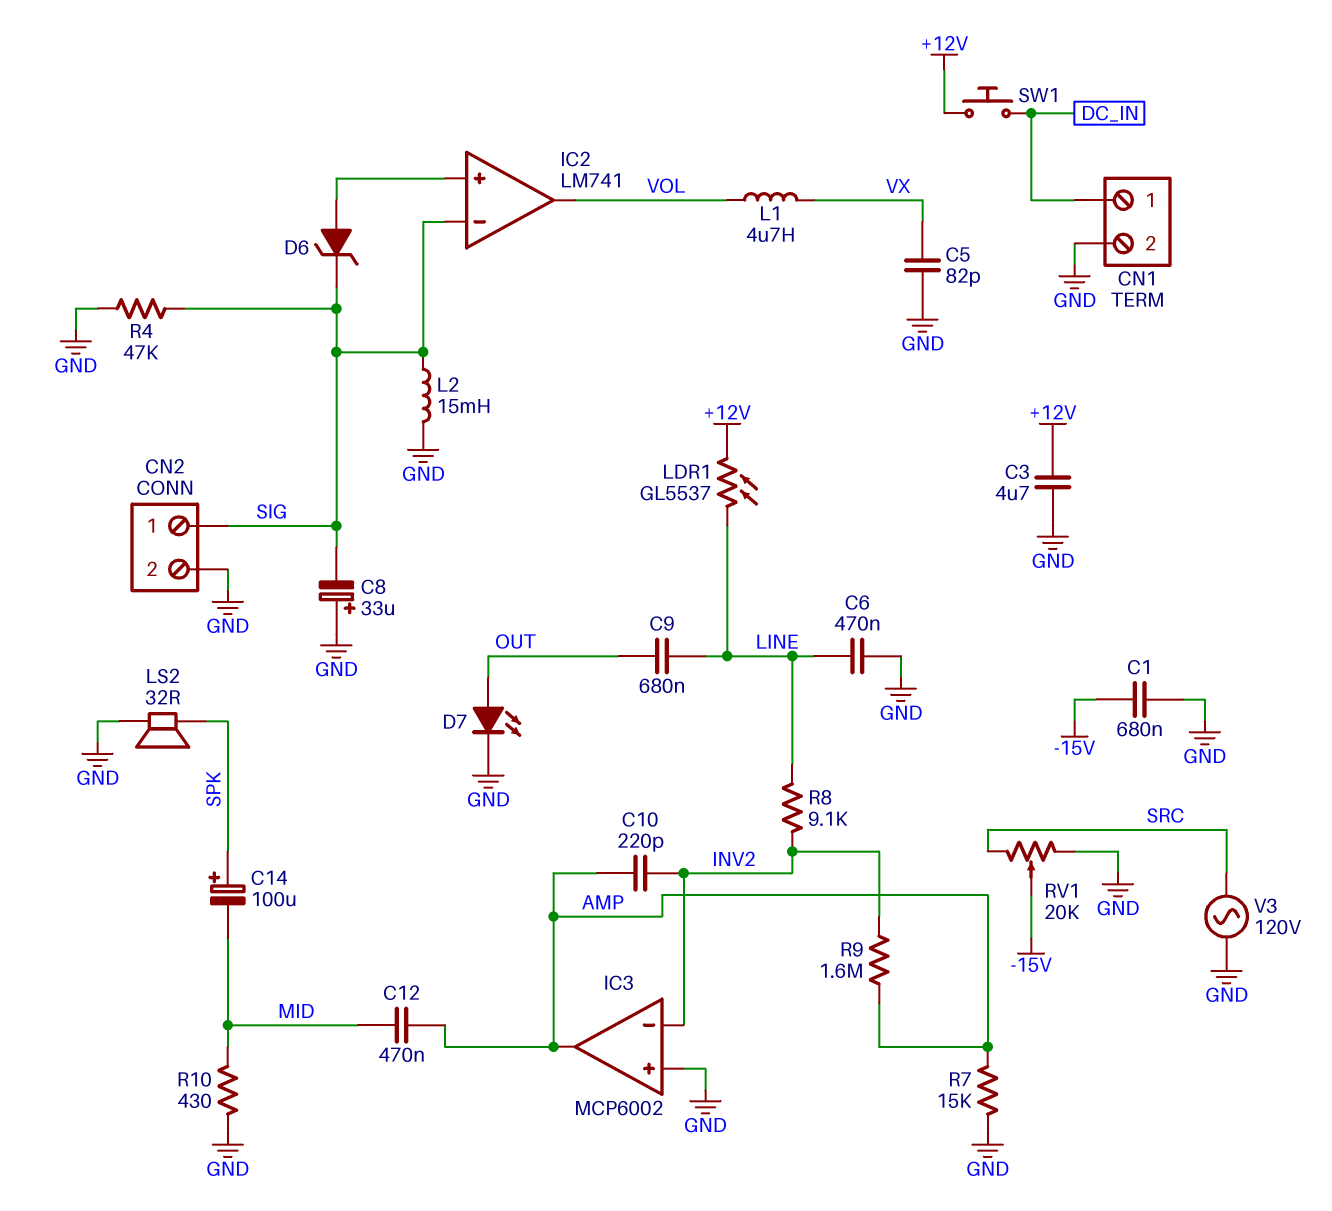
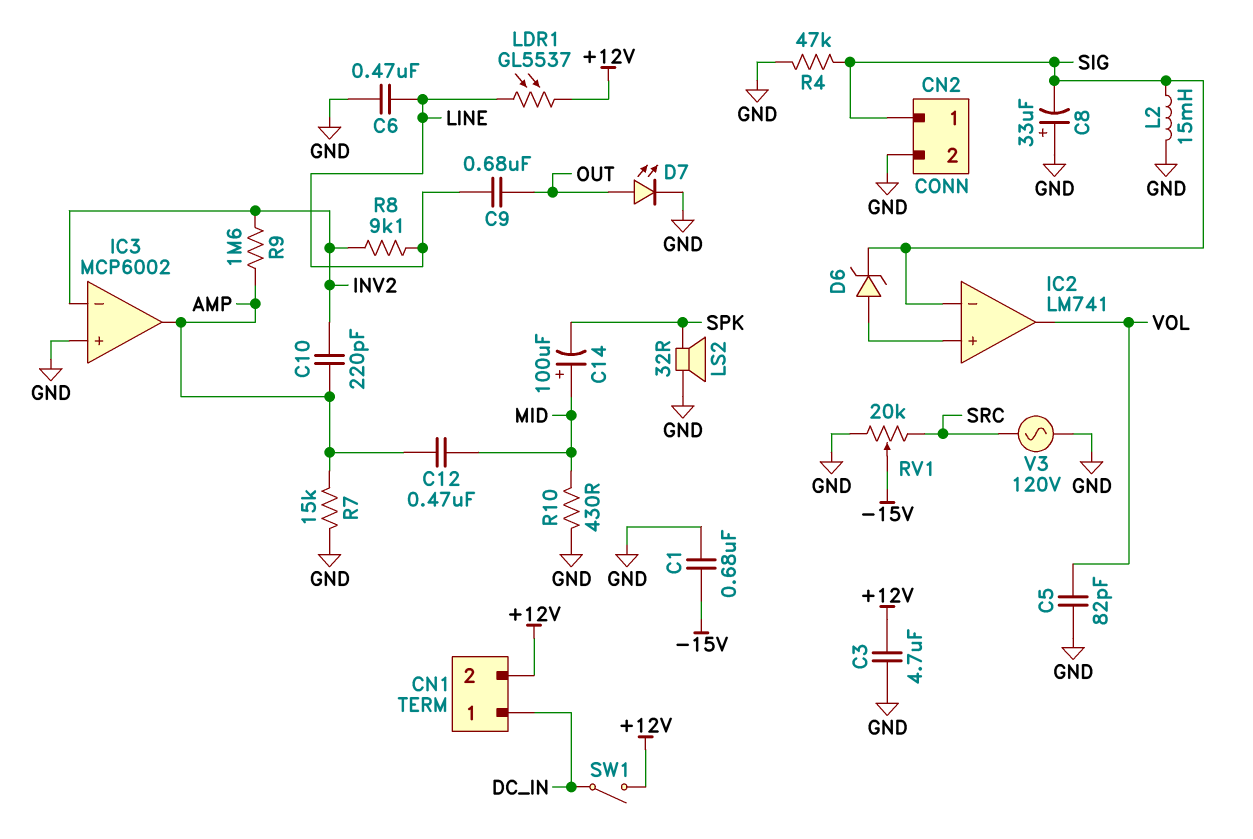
C5: 82pF (GND, VX) -> 82pF (GND, VOL)
C14: 100uF (plus SPK, minus MID) -> 100uF (plus MID, minus SPK)
CN1 pin 2: GND -> +12V
L1: 4.7uH (VOL, VX) -> none
SW1: button (+12V, DC_IN) -> switch (+12V, DC_IN)

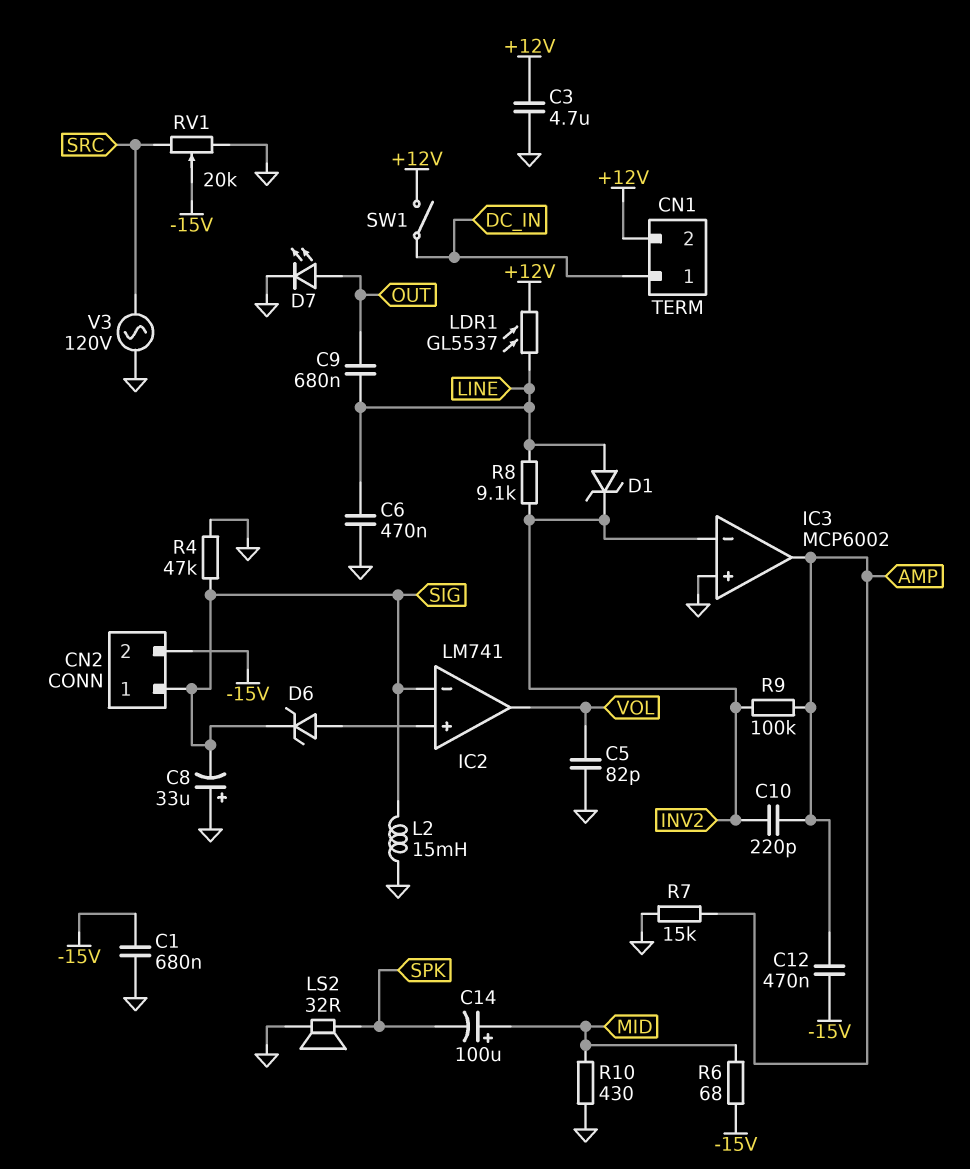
C12: 470nF (AMP, MID) -> 470nF (-15V, AMP)
CN2 pin 2: GND -> -15V
D1: none -> zener (A LINE, K INV2)
R6: none -> 68 (-15V, MID)
R9: 1.6M (AMP, INV2) -> 100k (AMP, INV2)

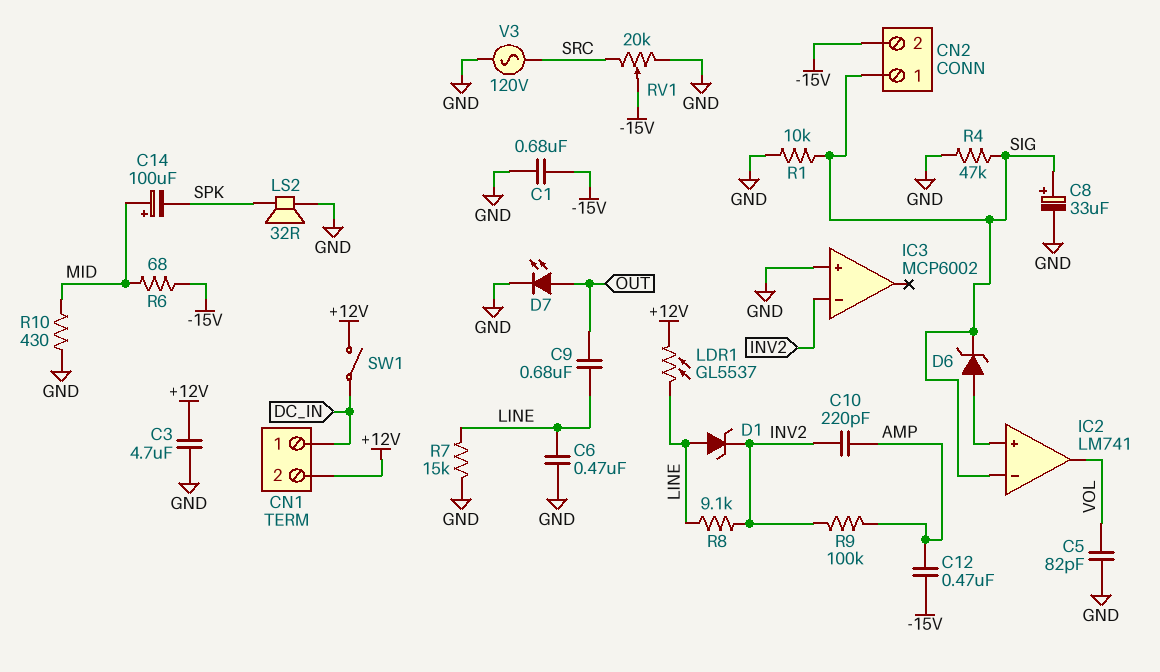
C8: 33uF (plus GND, minus SIG) -> 33uF (plus SIG, minus GND)
IC3 pin out: AMP -> none
L2: 15mH (GND, SIG) -> none
R1: none -> 10k (GND, SIG)
R7: 15k (AMP, GND) -> 15k (GND, LINE)

